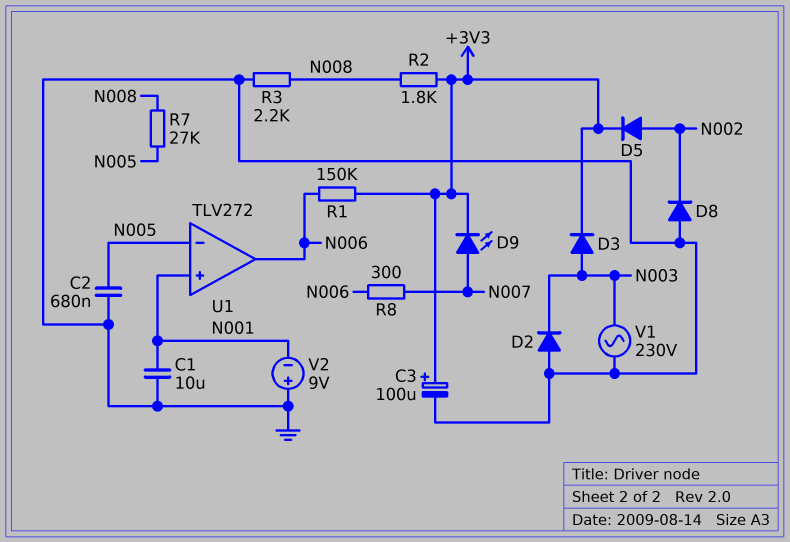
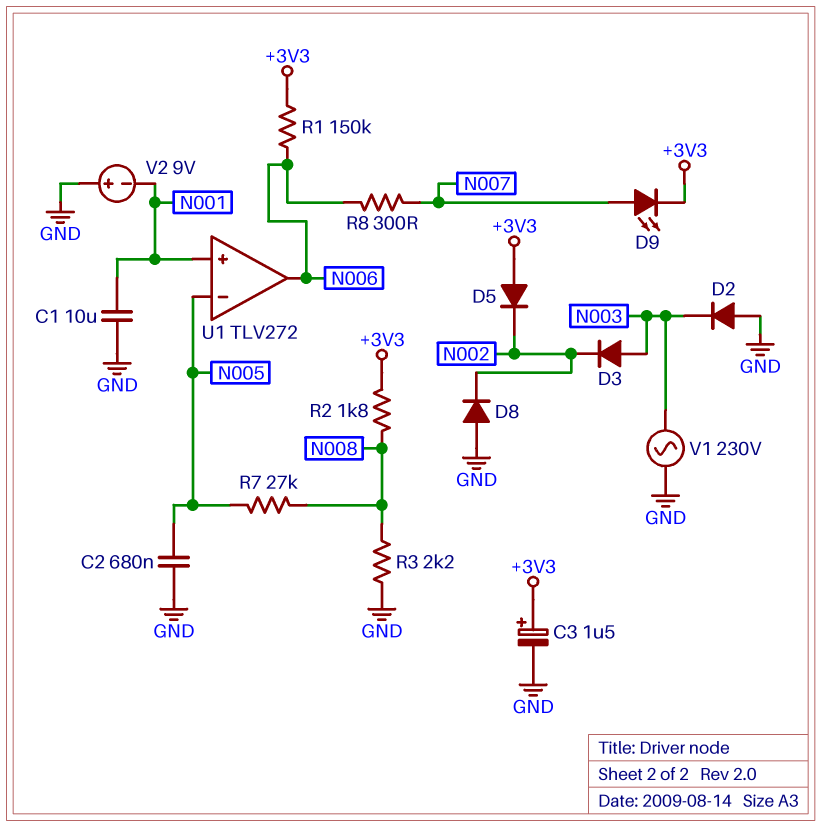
C3: 100uF (plus +3V3, minus GND) -> 1.5uF (plus +3V3, minus GND)
D3: diode (A N003, K +3V3) -> diode (A N003, K N002)
D5: diode (A N002, K +3V3) -> diode (A +3V3, K N002)

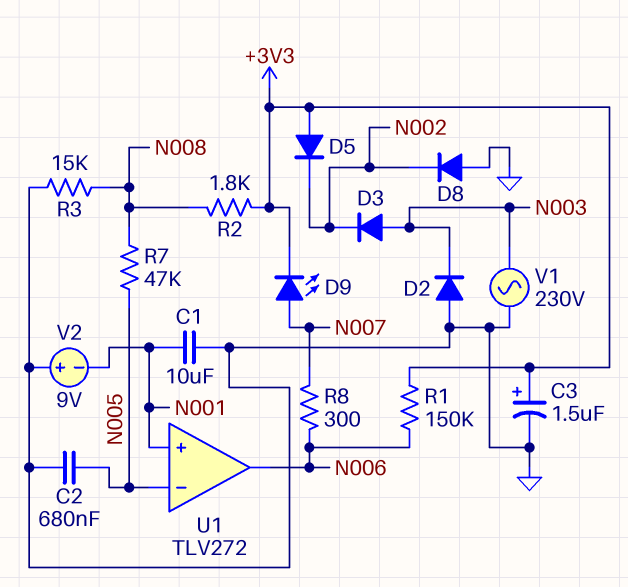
R3: 2.2k (GND, N008) -> 15k (GND, N008)
R7: 27k (N005, N008) -> 47k (N005, N008)

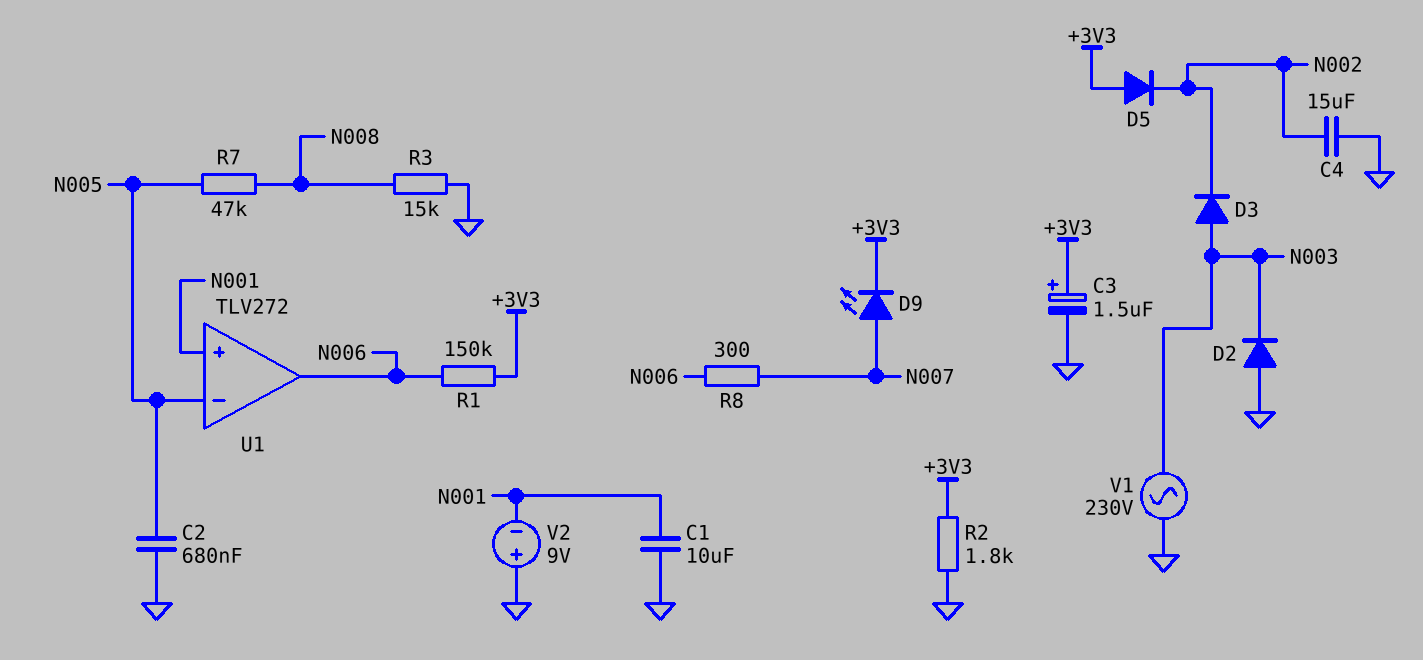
C4: none -> 15uF (GND, N002)
D8: diode (A GND, K N002) -> none
R2: 1.8k (+3V3, N008) -> 1.8k (+3V3, GND)

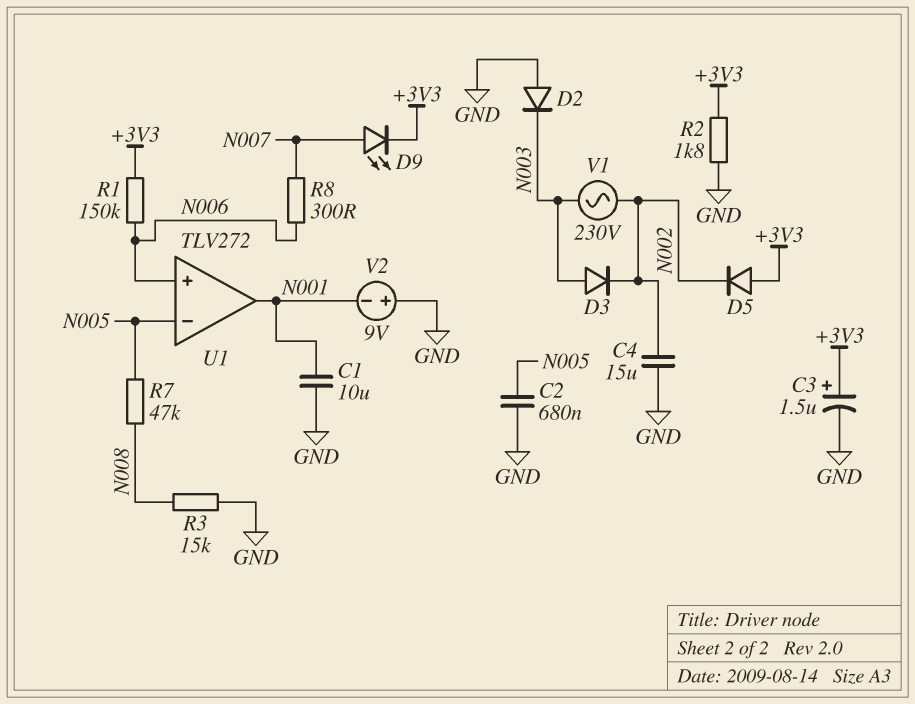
U1 pin in+: N001 -> N006
U1 pin out: N006 -> N001
V1: AC 230V (GND, N003) -> AC 230V (N002, N003)

